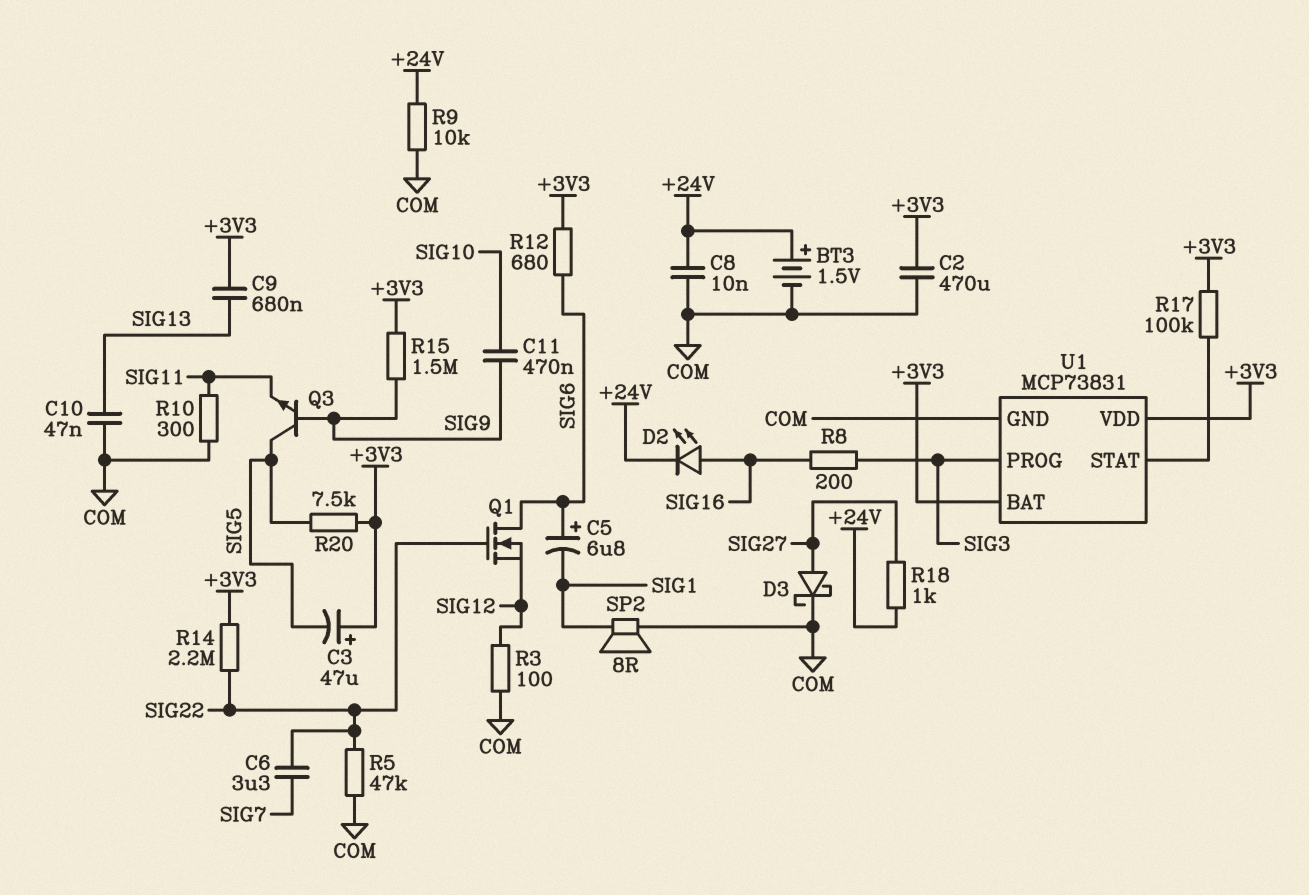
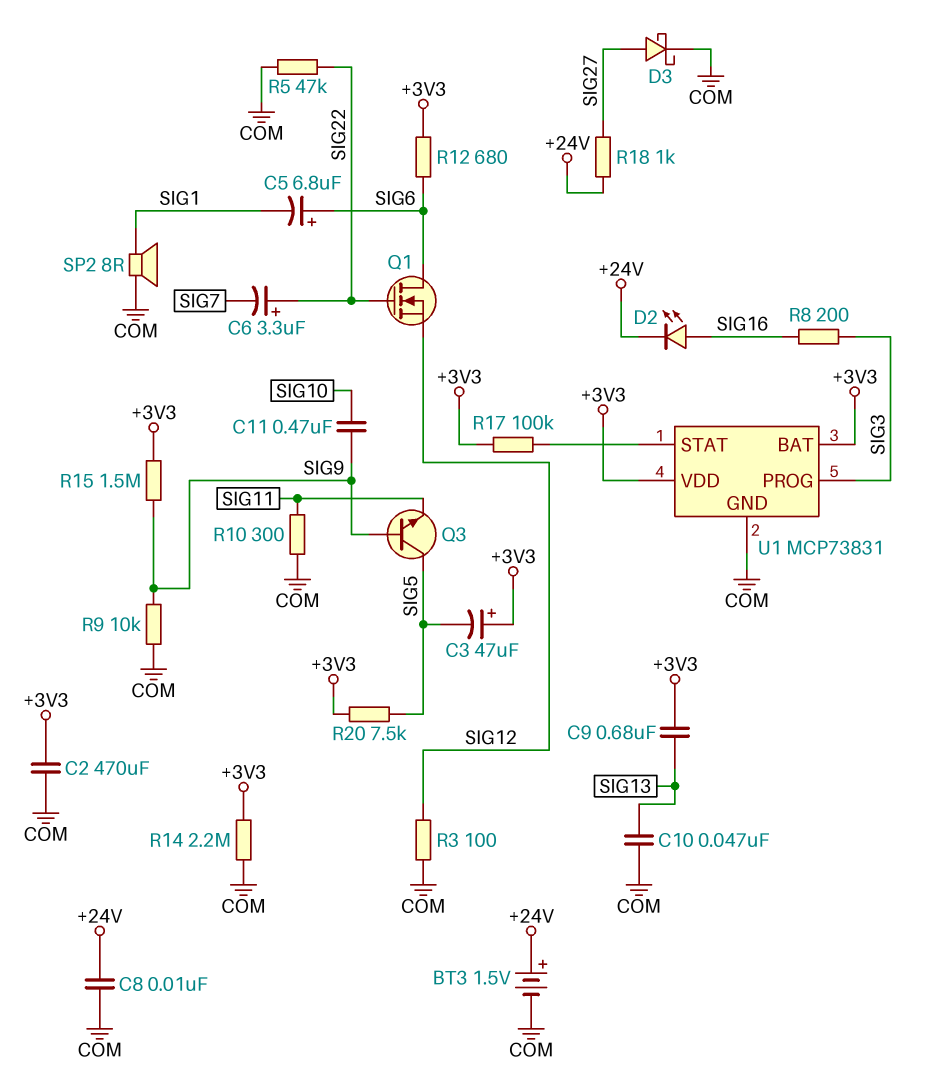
C6: 3.3uF (SIG7, SIG22) -> 3.3uF (plus SIG22, minus SIG7)
R9: 10k (+24V, COM) -> 10k (COM, SIG9)
R14: 2.2M (+3V3, SIG22) -> 2.2M (+3V3, COM)

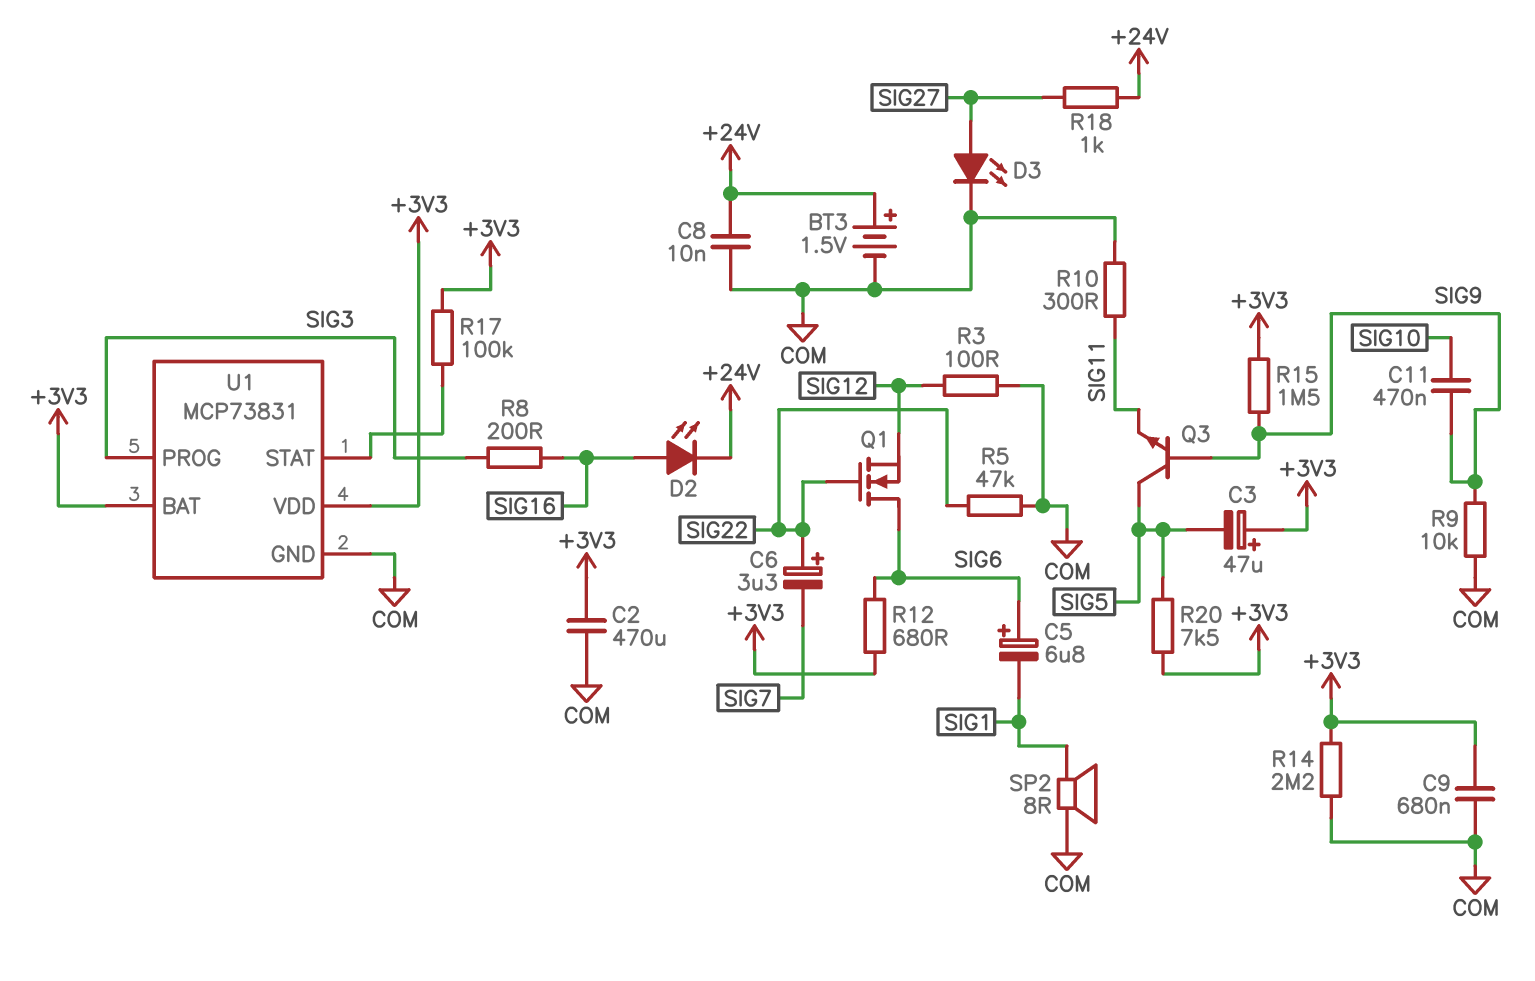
C9: 680nF (+3V3, SIG13) -> 680nF (+3V3, COM)
C10: 47nF (COM, SIG13) -> none
D3: schottky (A SIG27, K COM) -> LED (A SIG27, K COM)

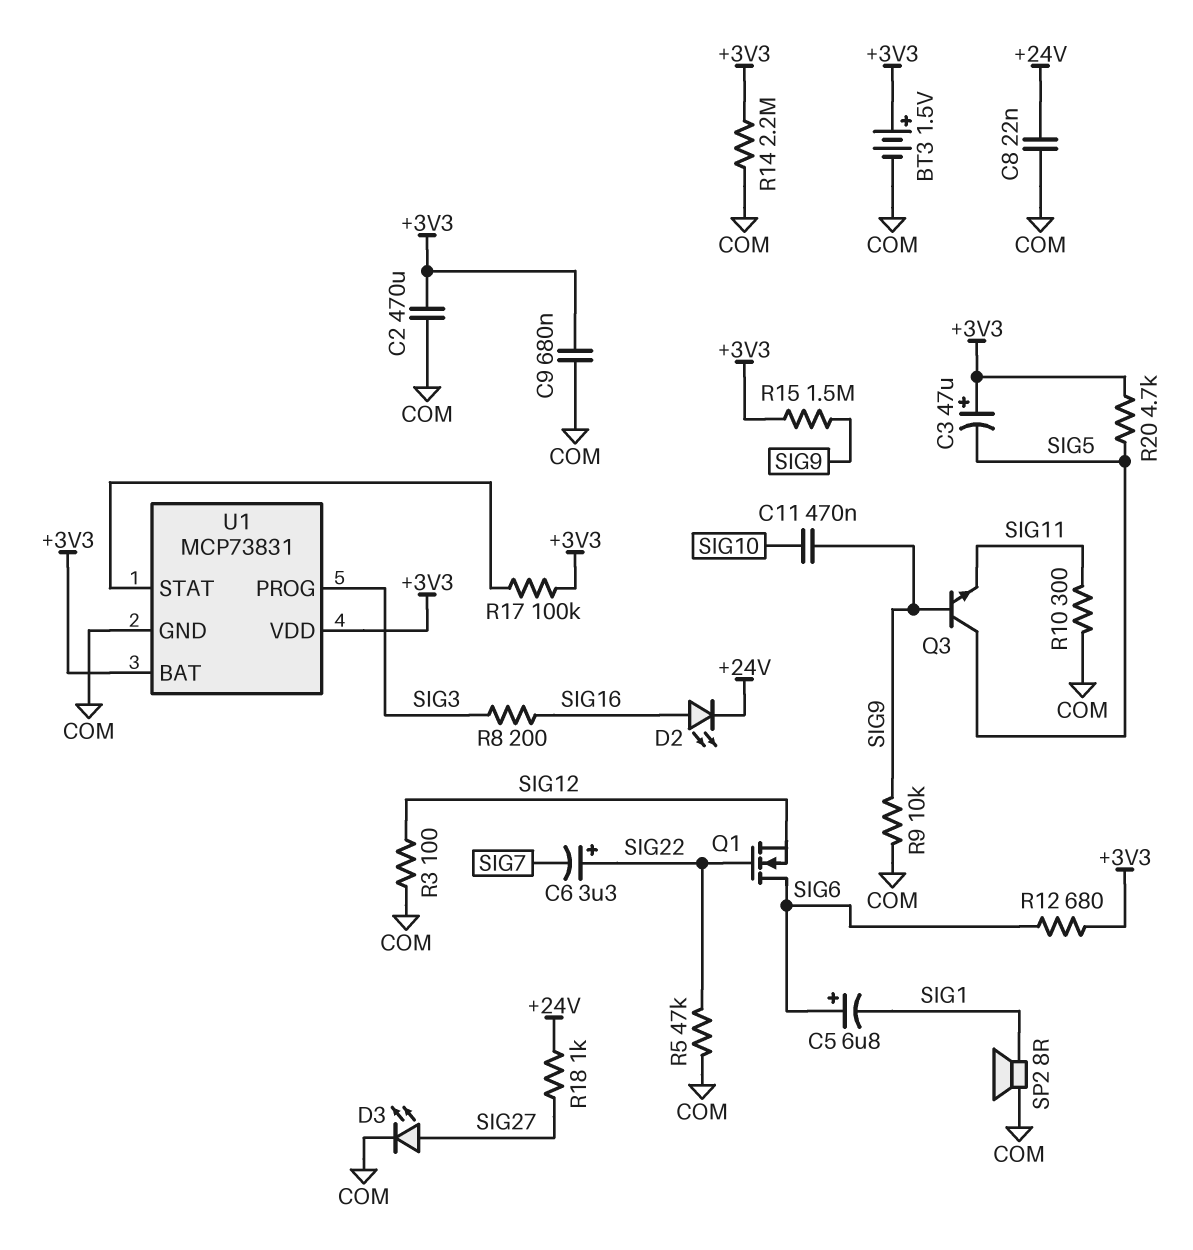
BT3: 1.5V (plus +24V, minus COM) -> 1.5V (plus +3V3, minus COM)
C8: 10nF (+24V, COM) -> 22nF (+24V, COM)
R20: 7.5k (+3V3, SIG5) -> 4.7k (+3V3, SIG5)

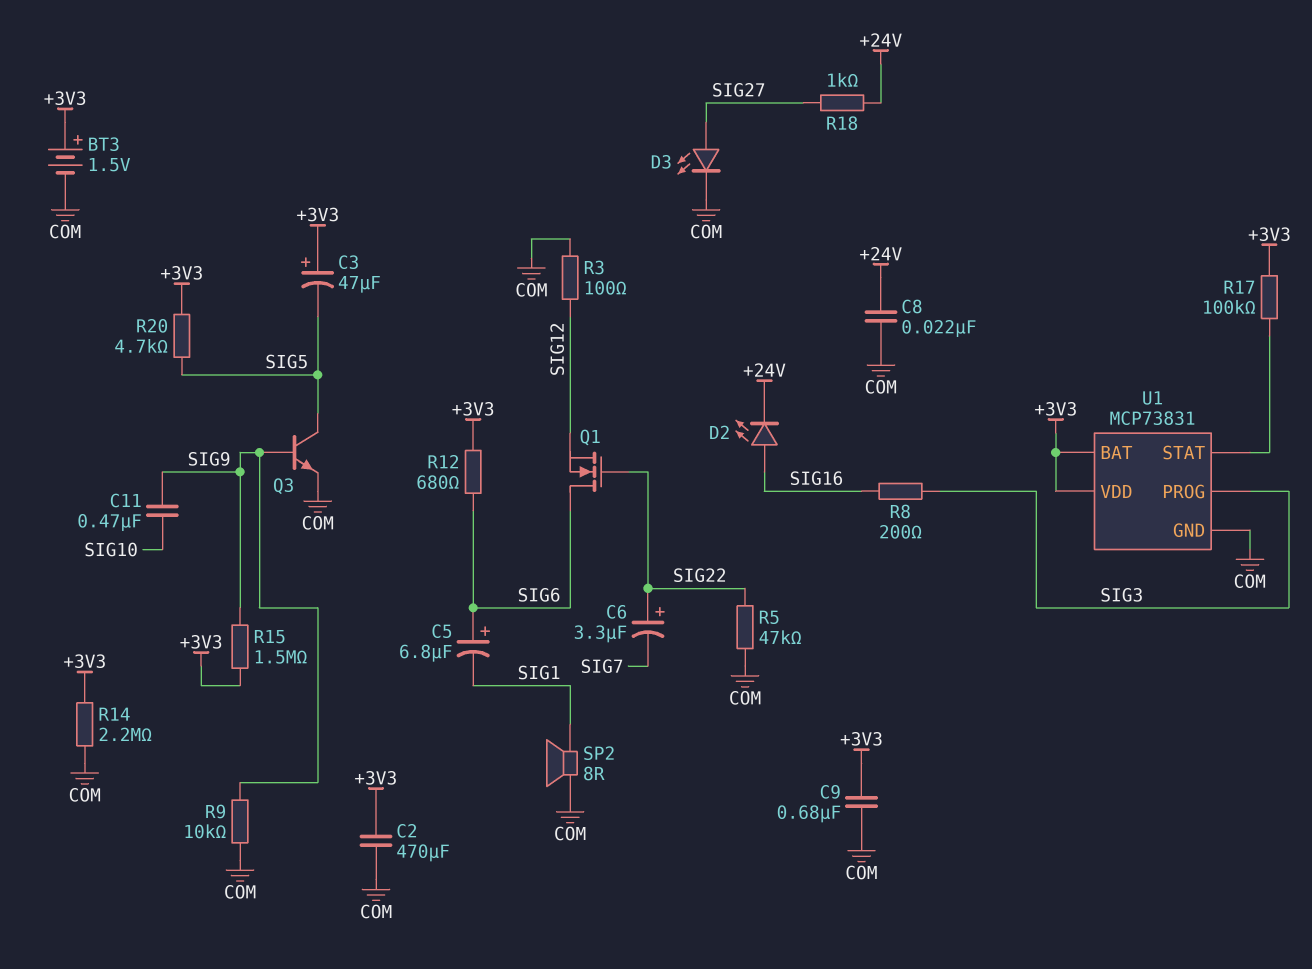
Q3: NPN (B SIG9, C SIG5, E SIG11) -> NPN (B SIG9, C SIG5, E COM)
R10: 300 (COM, SIG11) -> none

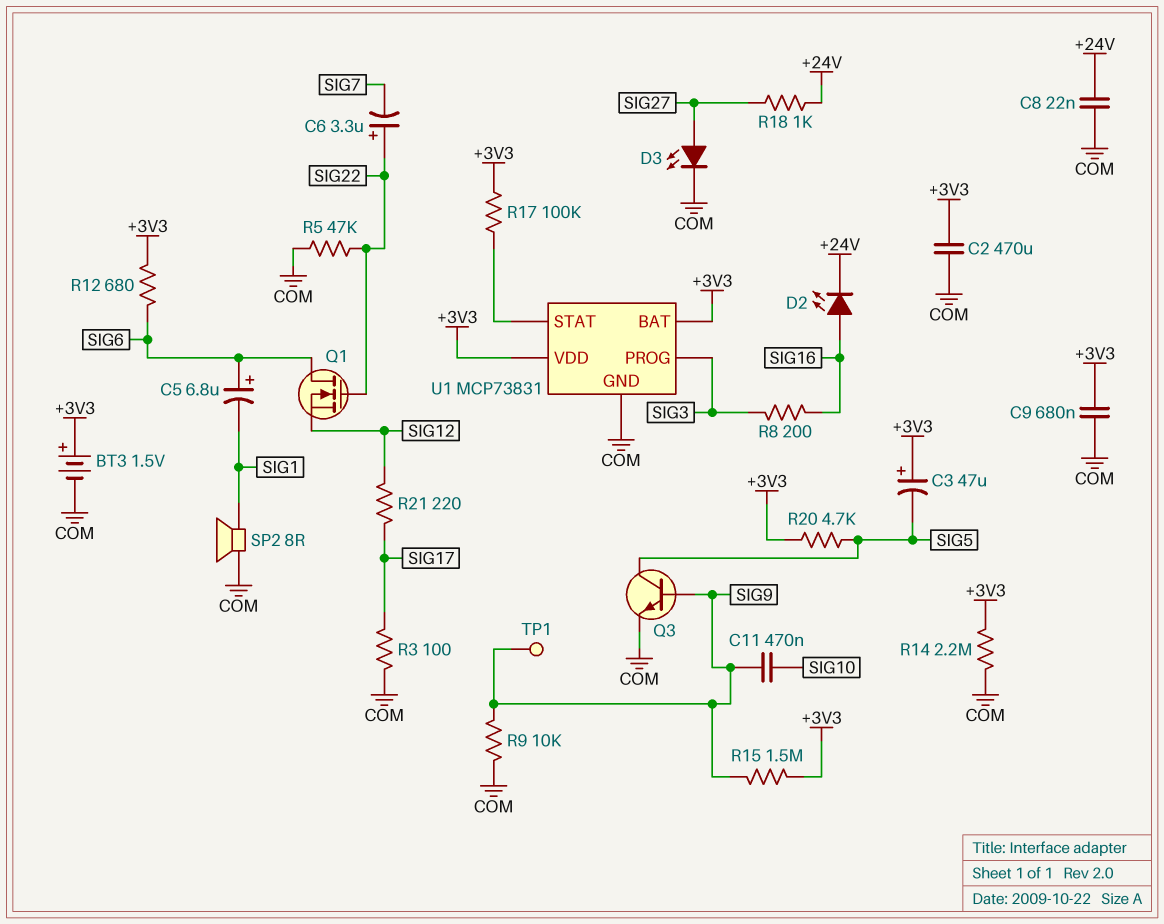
R3: 100 (COM, SIG12) -> 100 (COM, SIG17)
R21: none -> 220 (SIG12, SIG17)
TP1: none -> test point (SIG9)

